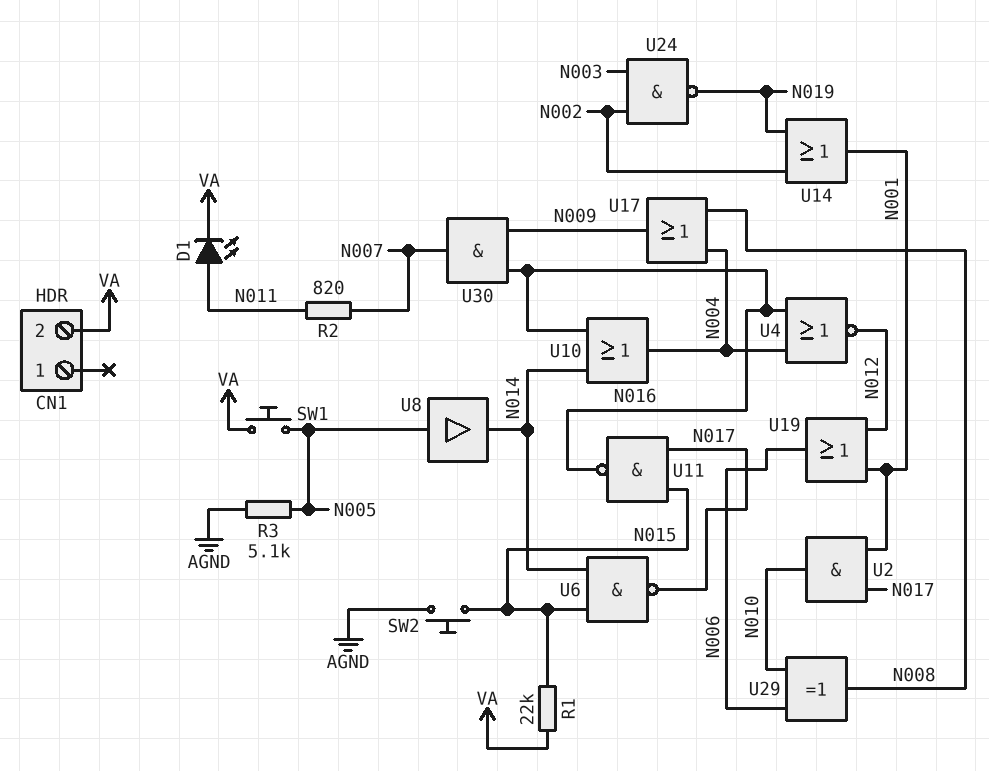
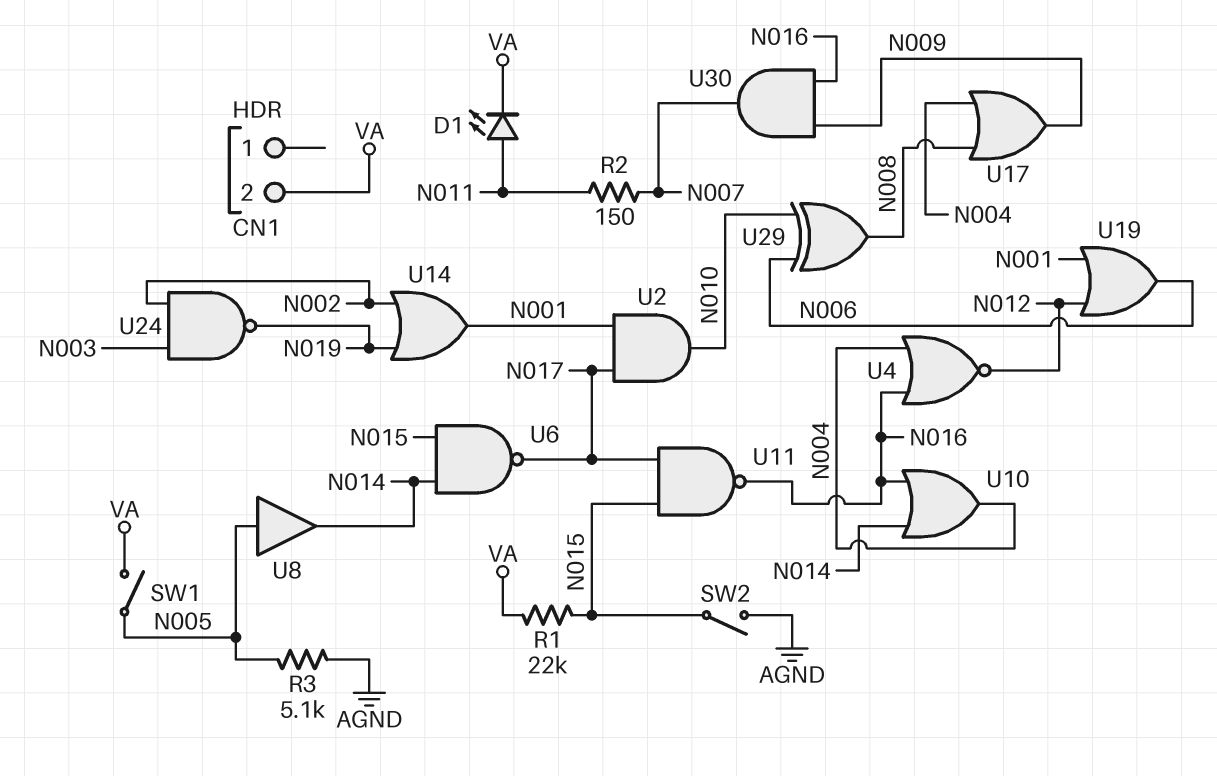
R2: 820 (N007, N011) -> 150 (N007, N011)
SW1: button (N005, VA) -> switch (N005, VA)
SW2: button (AGND, N015) -> switch (AGND, N015)

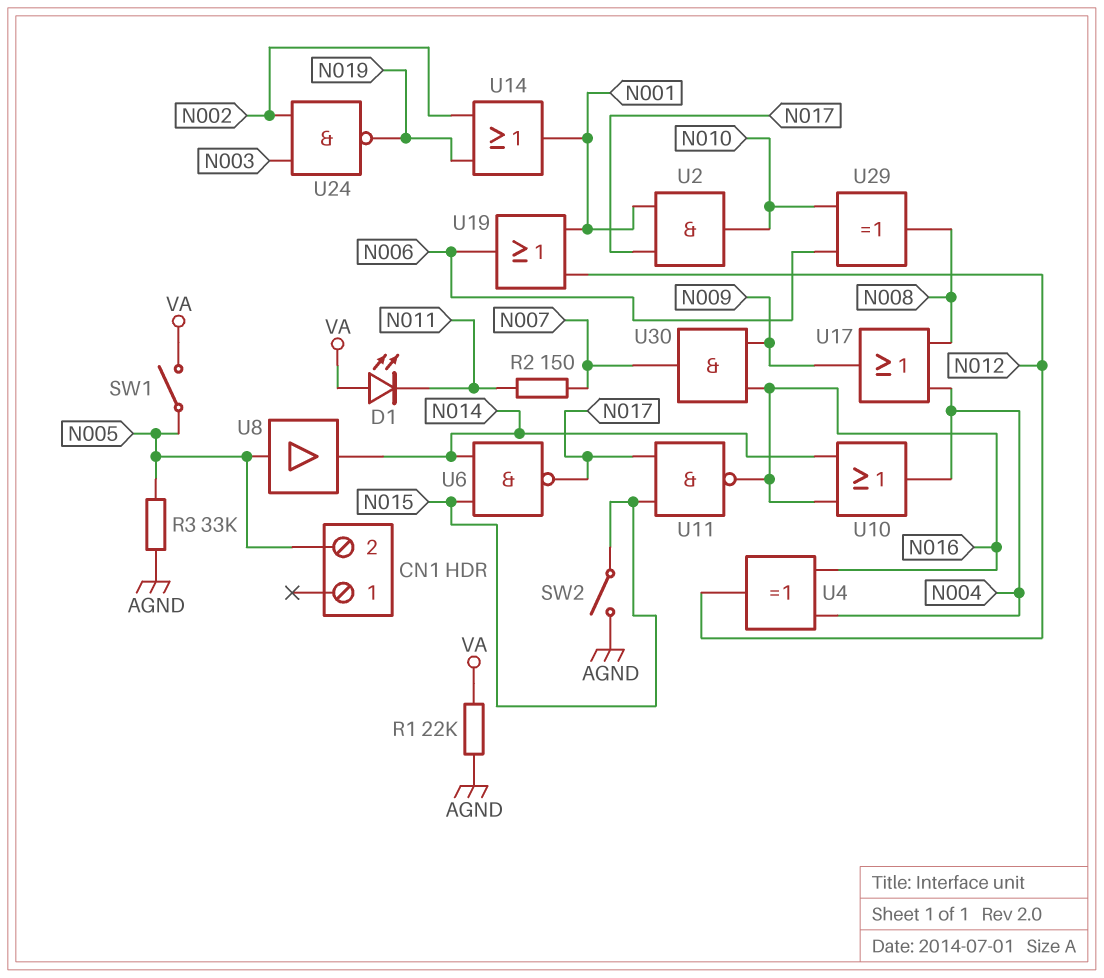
CN1 pin 2: VA -> N005
D1: LED (A N011, K VA) -> LED (A VA, K N011)
R1: 22k (N015, VA) -> 22k (AGND, VA)
R3: 5.1k (AGND, N005) -> 33k (AGND, N005)
U4: NOR (in N004, in N016, out N012) -> XOR (in N004, in N016, out N012)

